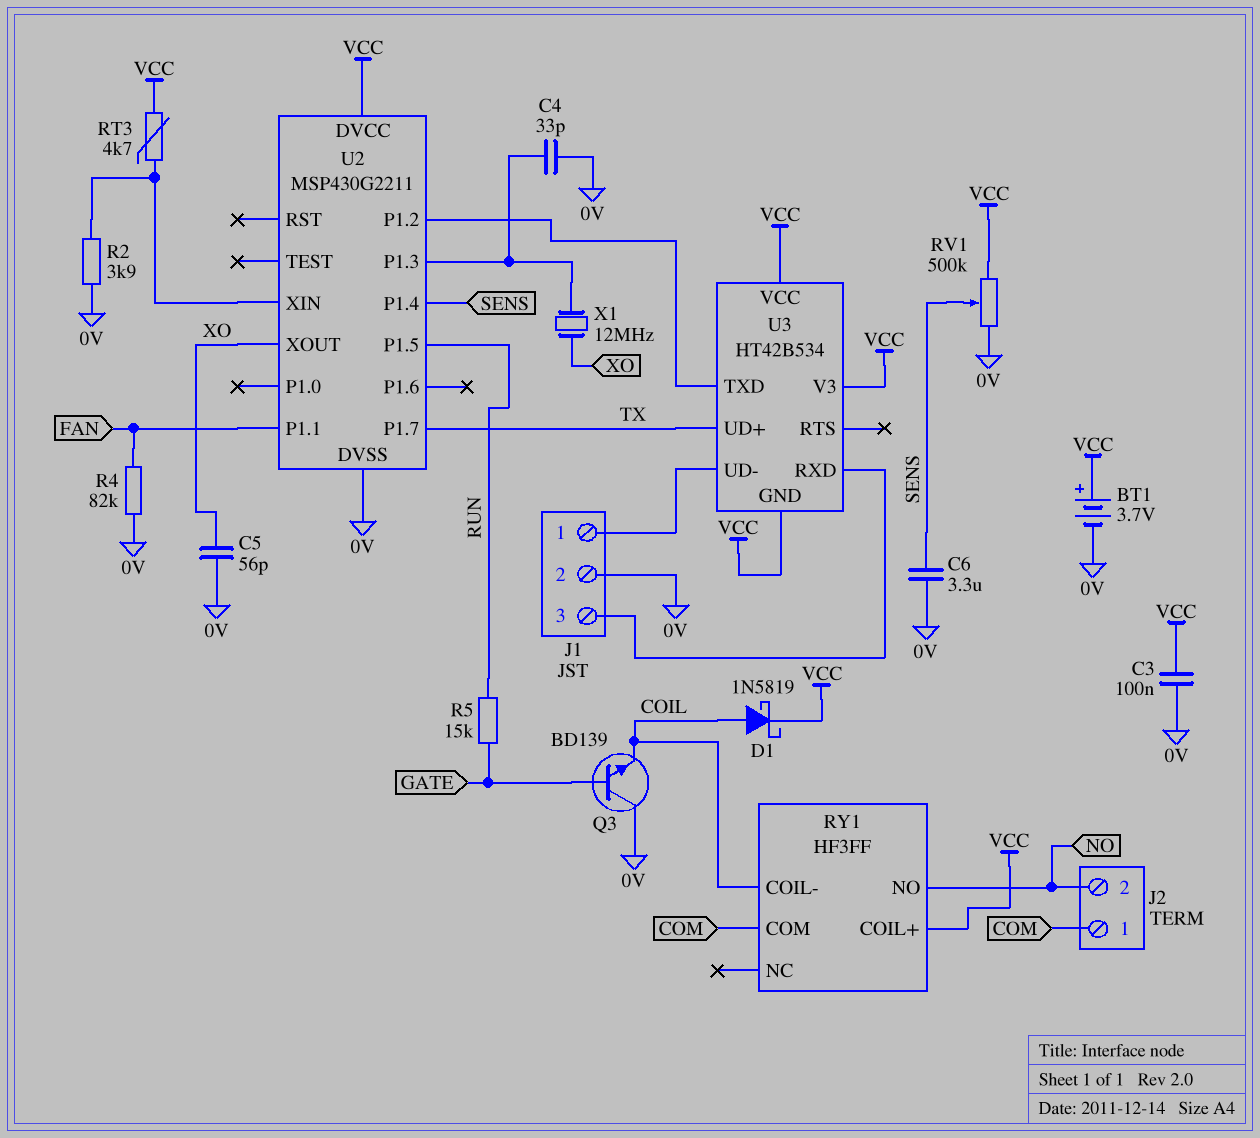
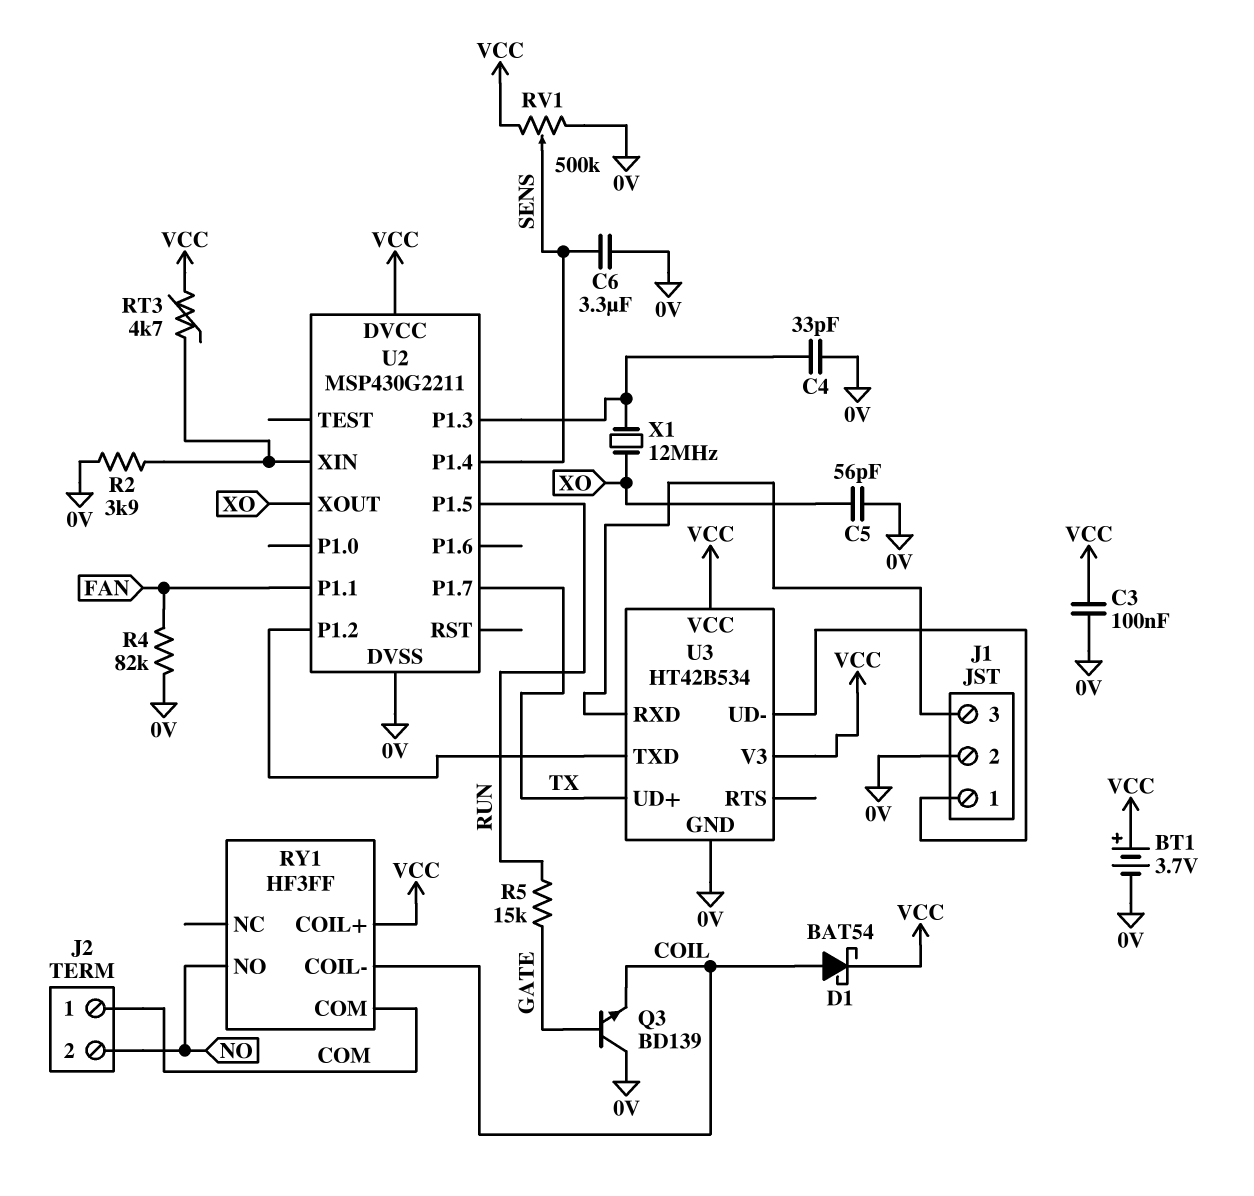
D1: schottky 1N5819 (A COIL, K VCC) -> schottky BAT54 (A COIL, K VCC)
U3 pin GND: VCC -> 0V

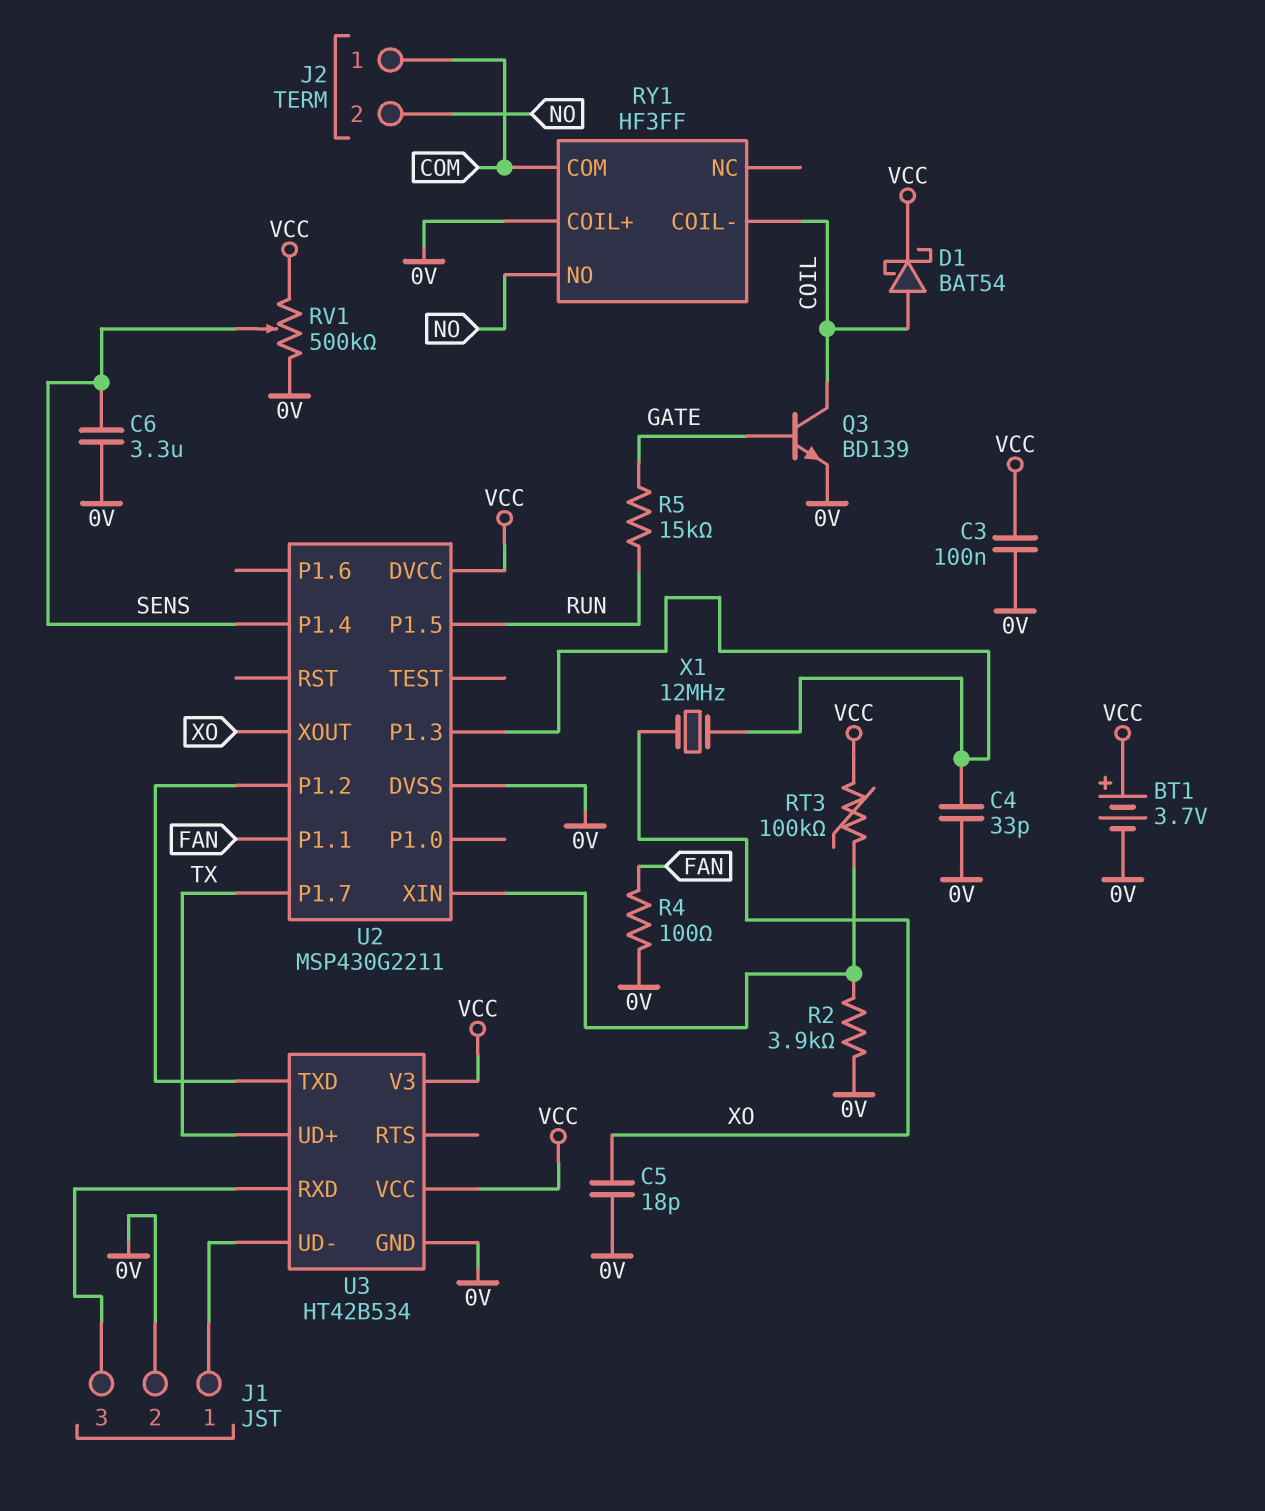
C5: 56pF (0V, XO) -> 18pF (0V, XO)
Q3: NPN BD139 (B GATE, C 0V, E COIL) -> NPN BD139 (B GATE, C COIL, E 0V)
R4: 82k (0V, FAN) -> 100 (0V, FAN)
RT3: 4.7k (U2/XIN, VCC) -> 100k (U2/XIN, VCC)
RY1 pin COIL+: VCC -> 0V

